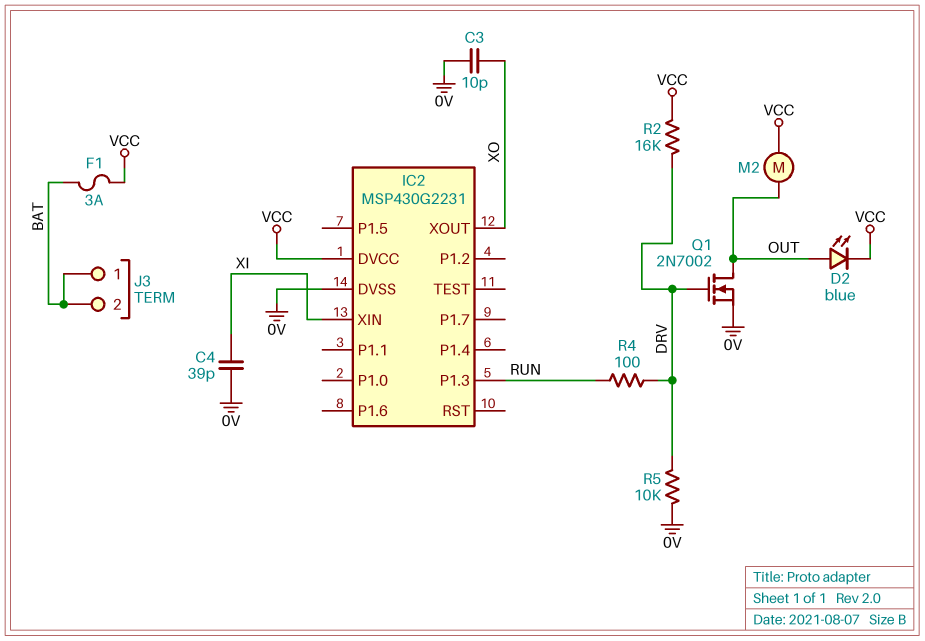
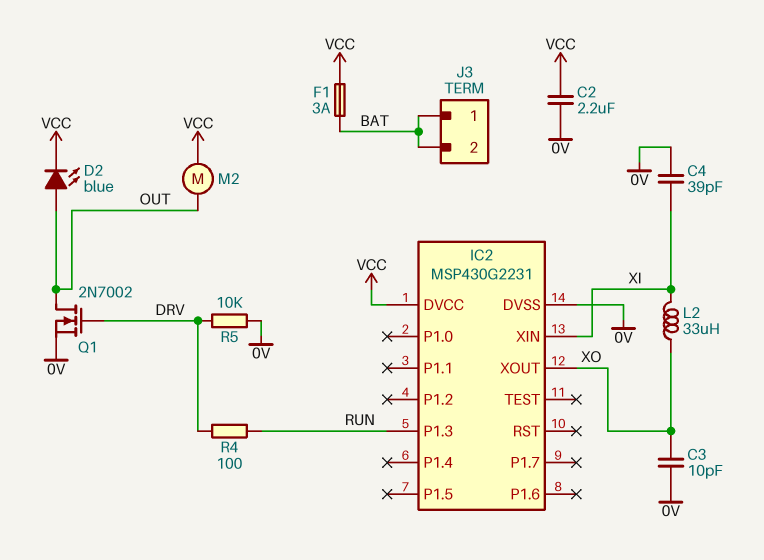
C2: none -> 2.2uF (0V, VCC)
L2: none -> 33uH (XI, XO)
R2: 16k (DRV, VCC) -> none

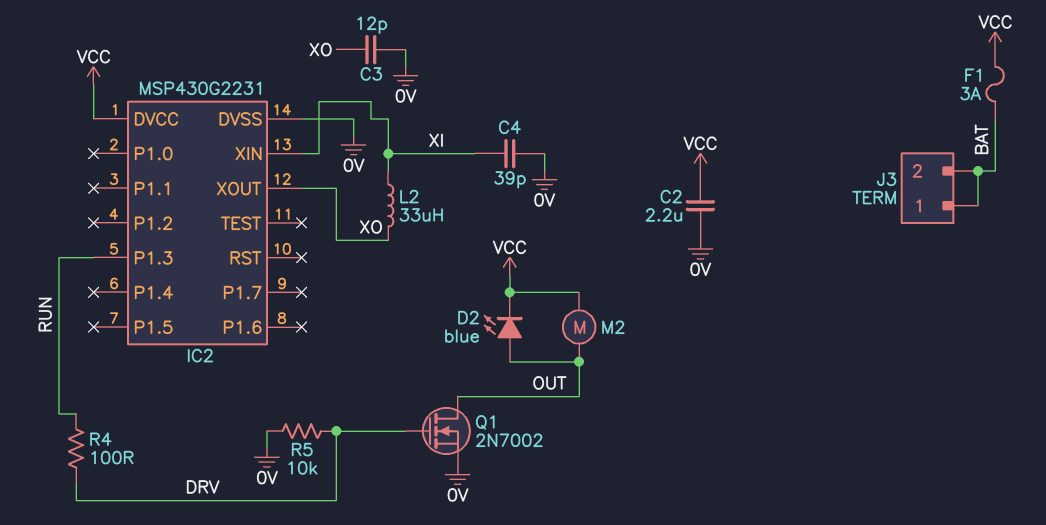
C3: 10pF (0V, XO) -> 12pF (0V, XO)

